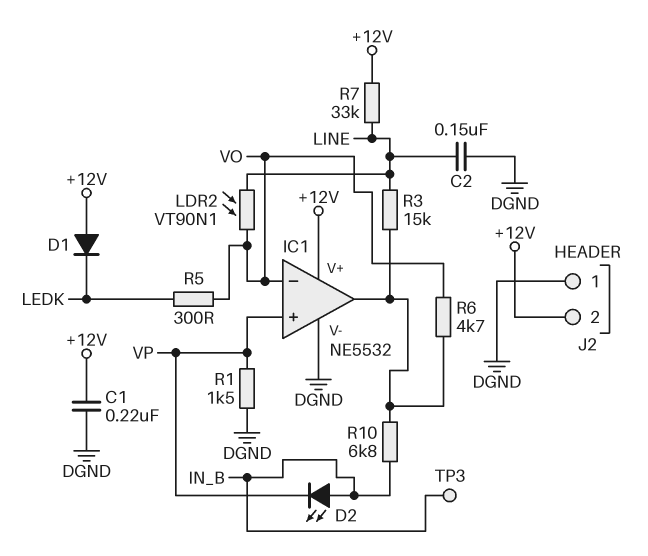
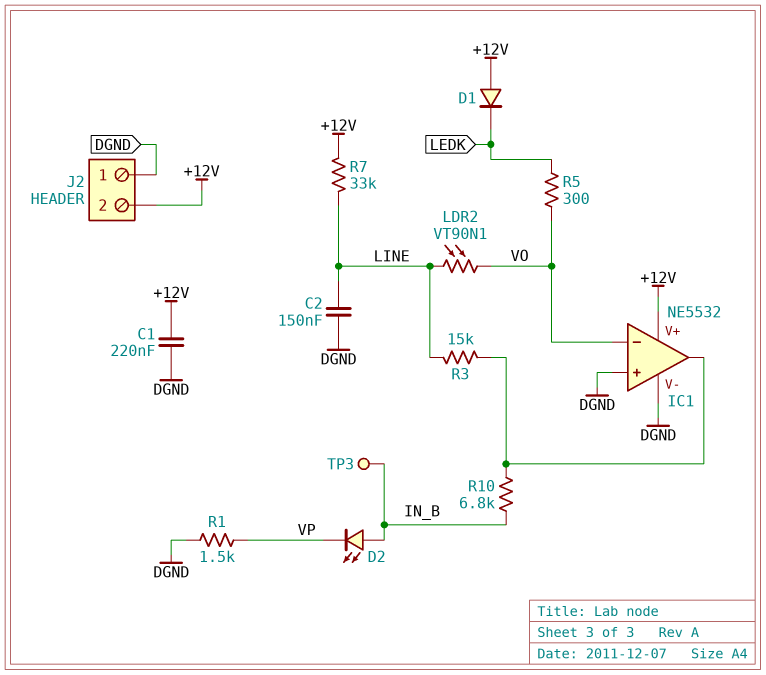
IC1 pin in+: VP -> DGND
R6: 4.7k (IC1/out, VO) -> none

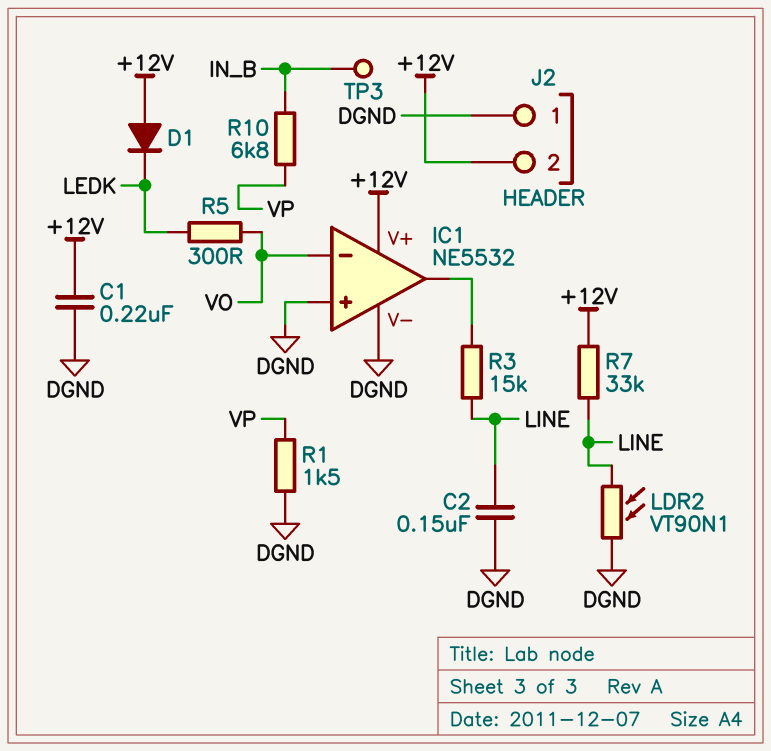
D2: LED (A IN_B, K VP) -> none
LDR2: VT90N1 (LINE, VO) -> VT90N1 (DGND, LINE)
R10: 6.8k (IC1/out, IN_B) -> 6.8k (IN_B, VP)

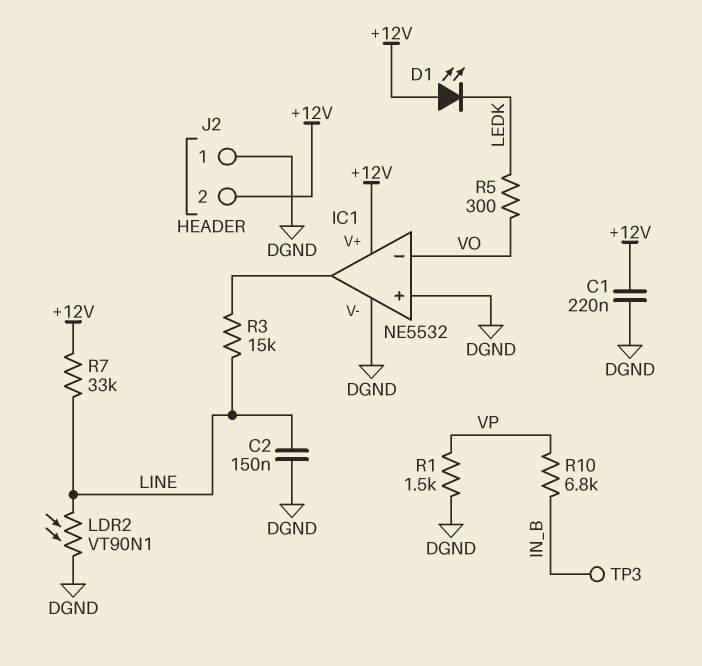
D1: diode (A +12V, K LEDK) -> LED (A +12V, K LEDK)

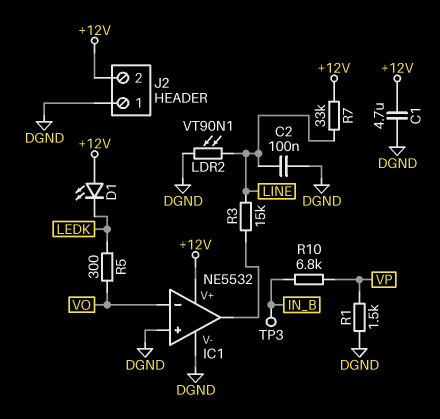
C1: 220nF (+12V, DGND) -> 4.7uF (+12V, DGND)
C2: 150nF (DGND, LINE) -> 100nF (DGND, LINE)

